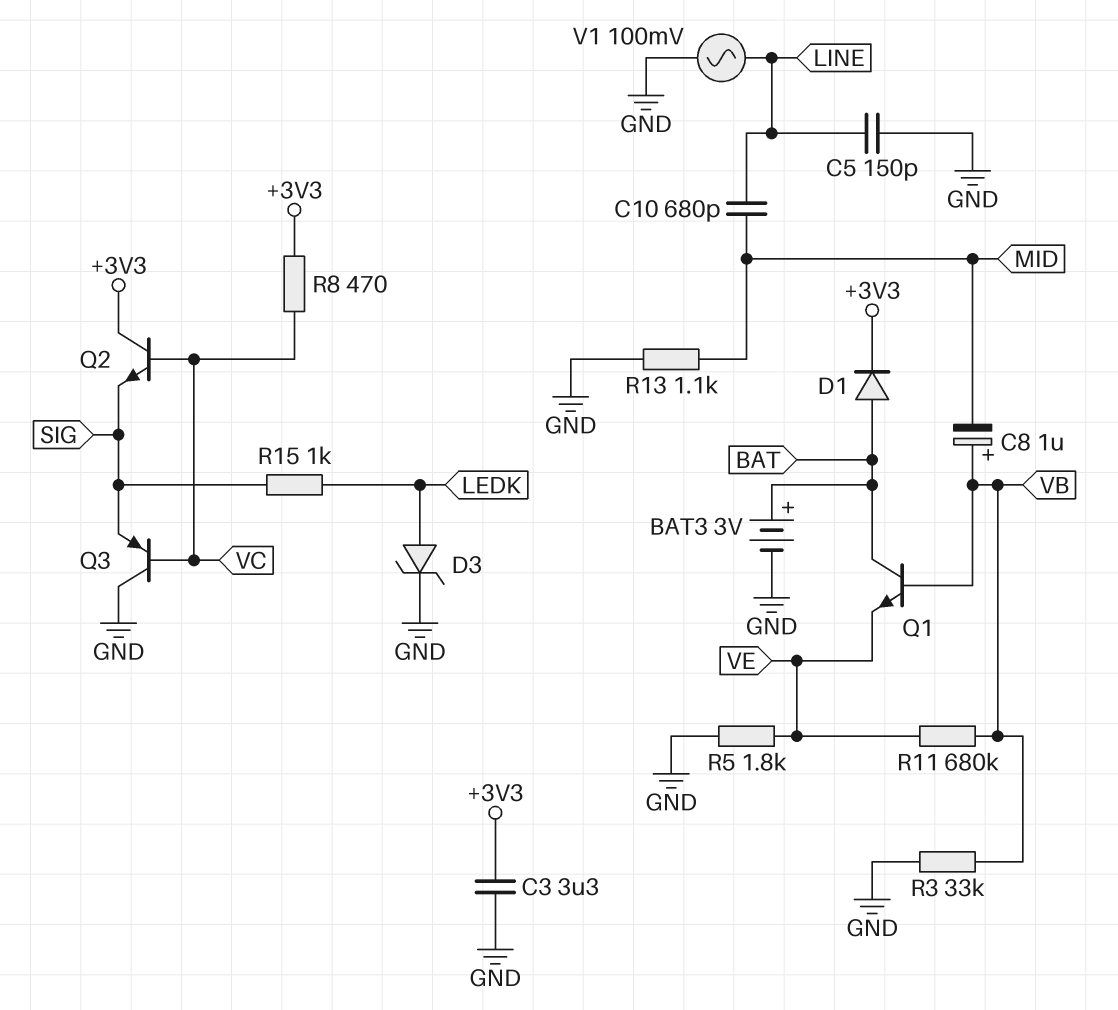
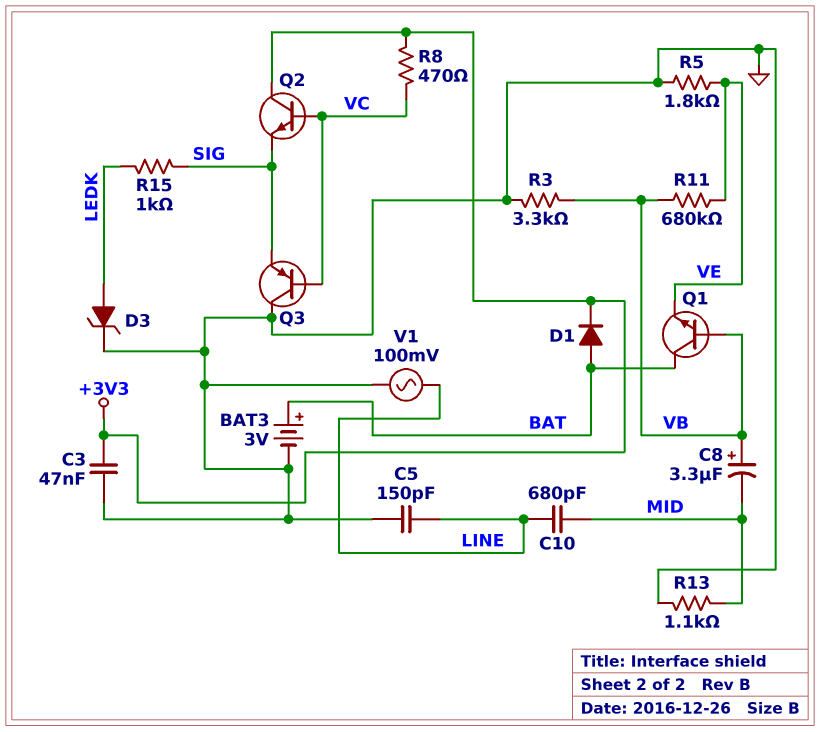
C3: 3.3uF (+3V3, GND) -> 47nF (+3V3, GND)
C8: 1uF (plus VB, minus MID) -> 3.3uF (plus VB, minus MID)
R3: 33k (GND, VB) -> 3.3k (GND, VB)

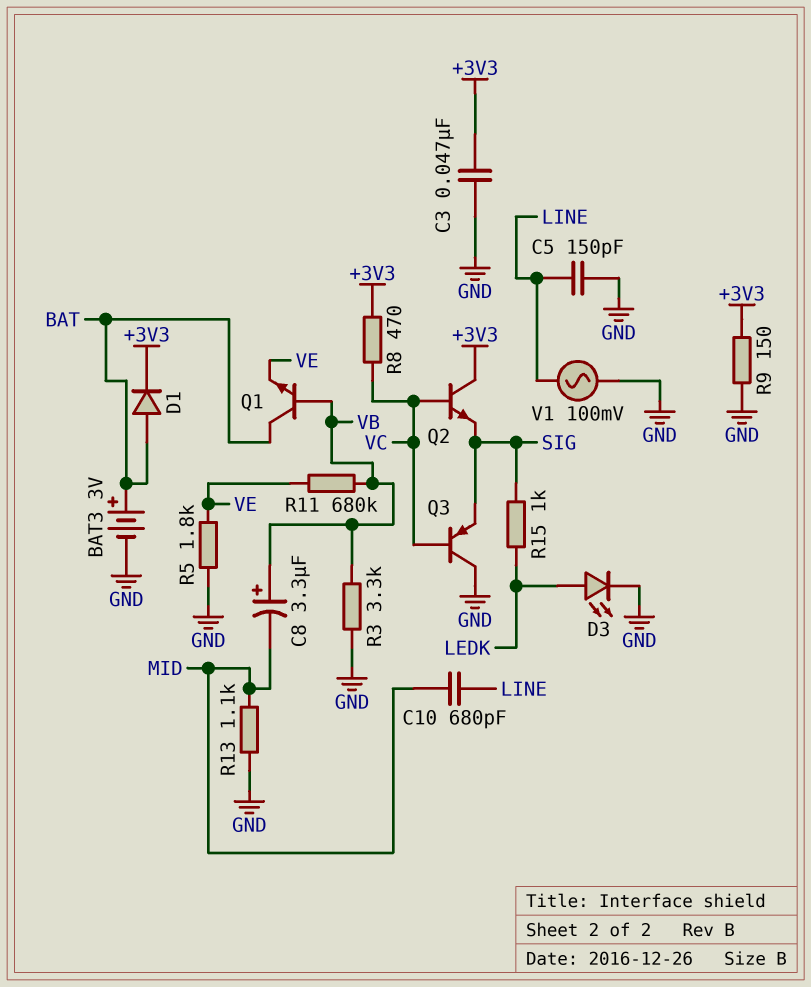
D3: zener (A LEDK, K GND) -> LED (A LEDK, K GND)
R9: none -> 150 (+3V3, GND)

